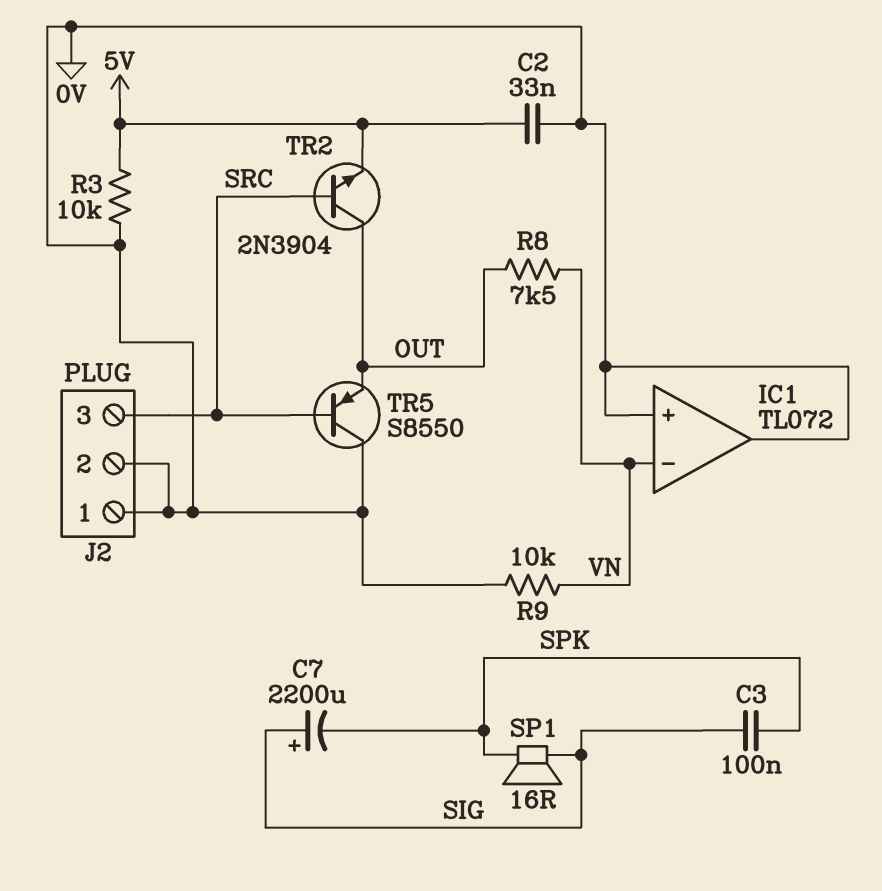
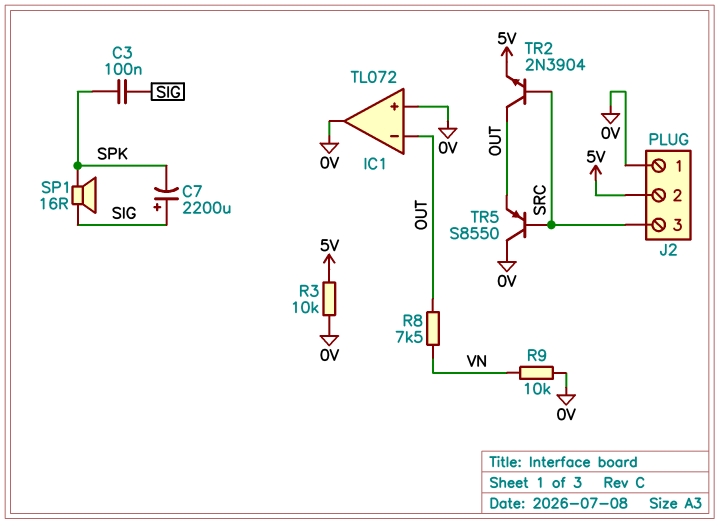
C2: 33nF (0V, 5V) -> none
IC1 pin in-: VN -> OUT
J2 pin 2: 0V -> 5V

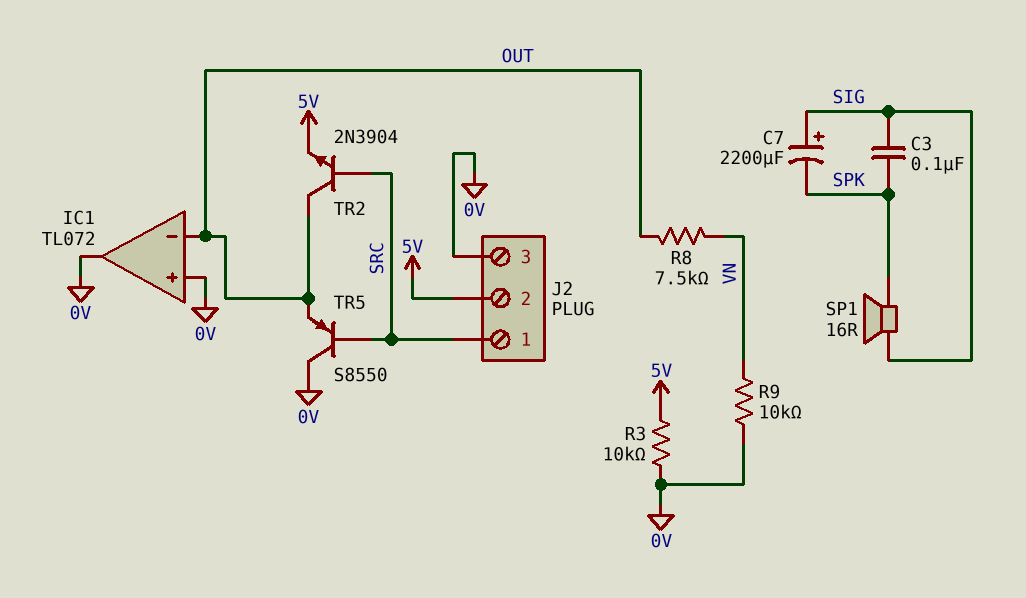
J2 pin 1: 0V -> SRC
J2 pin 3: SRC -> 0V

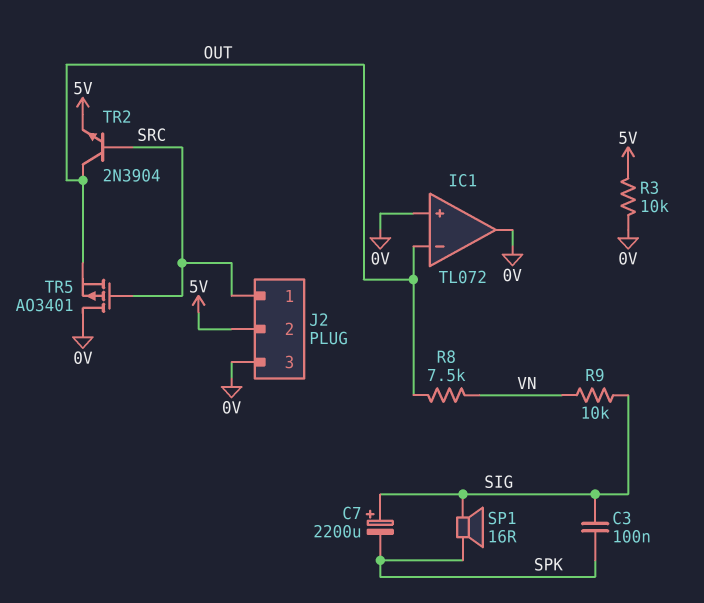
R9: 10k (0V, VN) -> 10k (SIG, VN)
TR5: PNP S8550 (B SRC, C 0V, E OUT) -> PMOS AO3401 (G SRC, D 0V, S OUT)

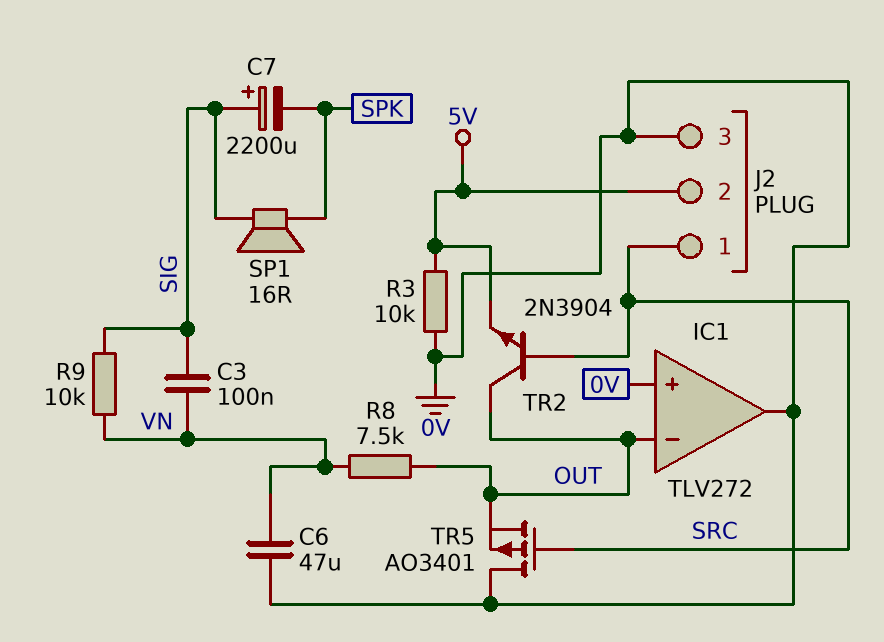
C3: 100nF (SIG, SPK) -> 100nF (SIG, VN)
C6: none -> 47uF (0V, VN)
IC1: TL072 -> TLV272

